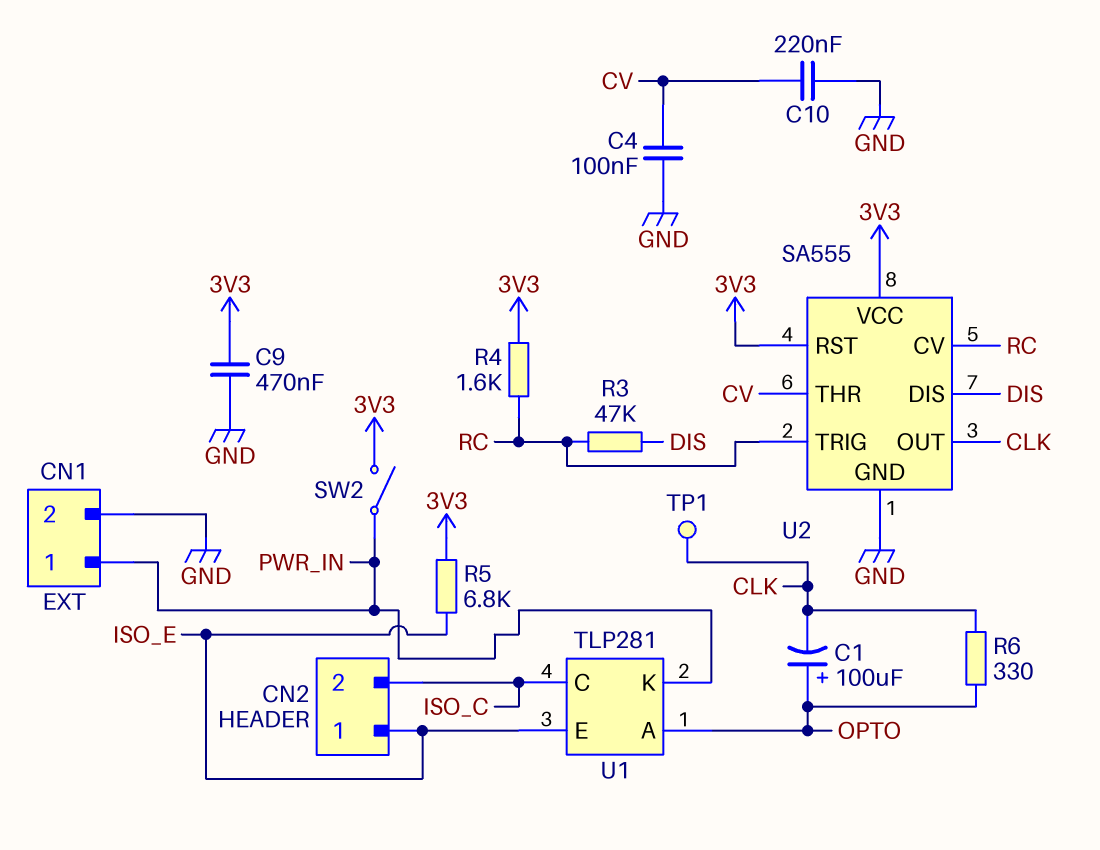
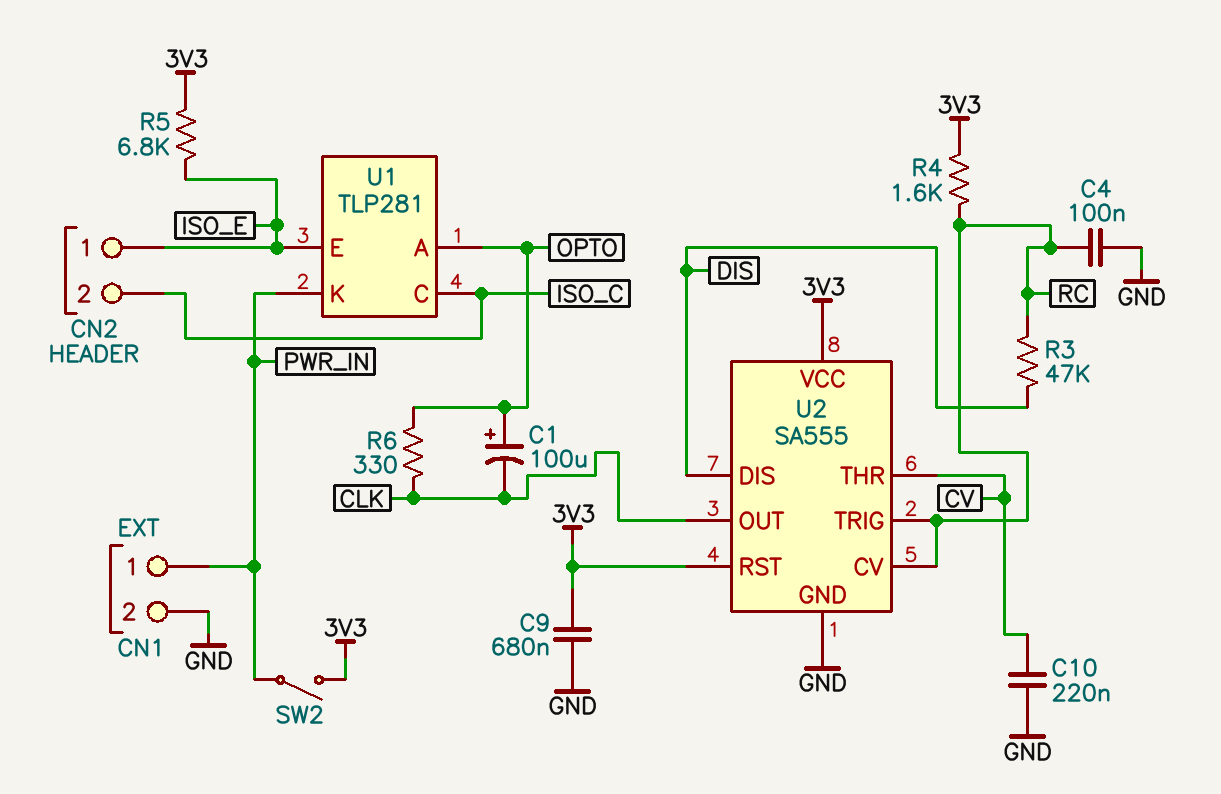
C4: 100nF (CV, GND) -> 100nF (GND, RC)
C9: 470nF (3V3, GND) -> 680nF (3V3, GND)
TP1: test point (CLK) -> none

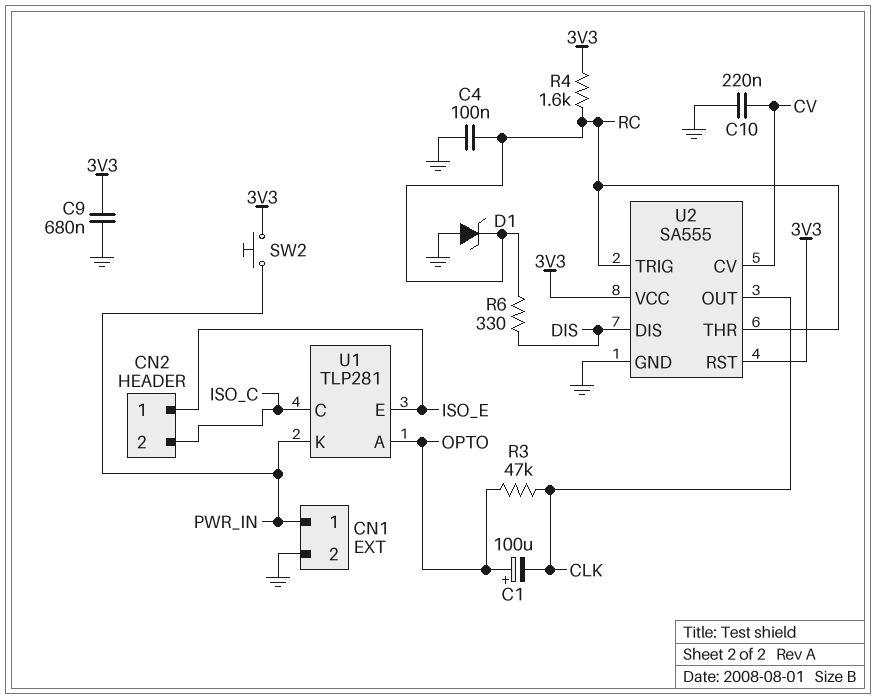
D1: none -> zener (A GND, K RC)
R3: 47k (DIS, RC) -> 47k (CLK, OPTO)
R5: 6.8k (3V3, ISO_E) -> none
R6: 330 (CLK, OPTO) -> 330 (DIS, RC)
SW2: switch (3V3, PWR_IN) -> button (3V3, PWR_IN)
U2 pin CV: RC -> CV
U2 pin THR: CV -> RC

